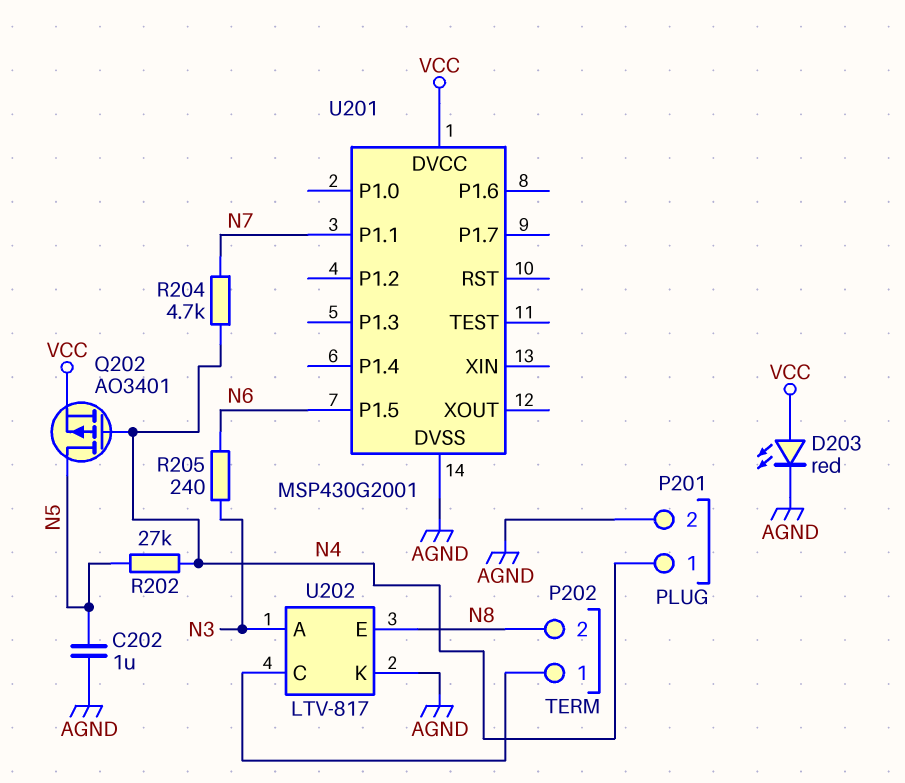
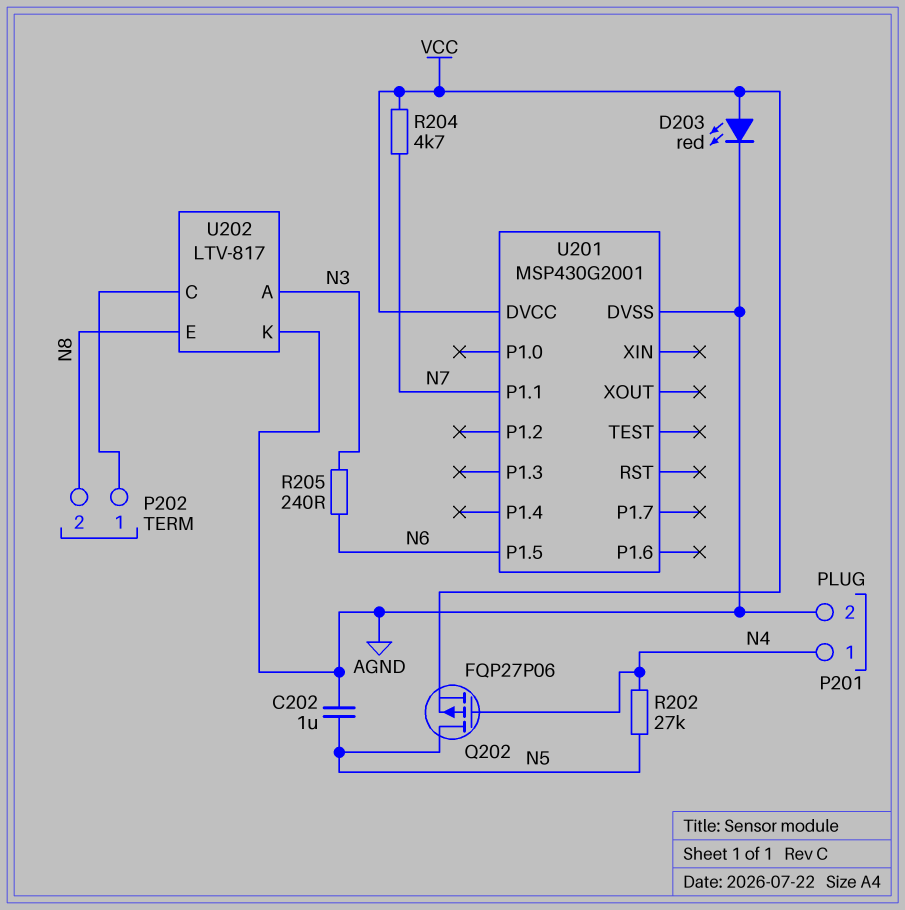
Q202: PMOS AO3401 (G N4, D N5, S VCC) -> PMOS FQP27P06 (G N4, D N5, S VCC)
R204: 4.7k (N4, N7) -> 4.7k (N7, VCC)

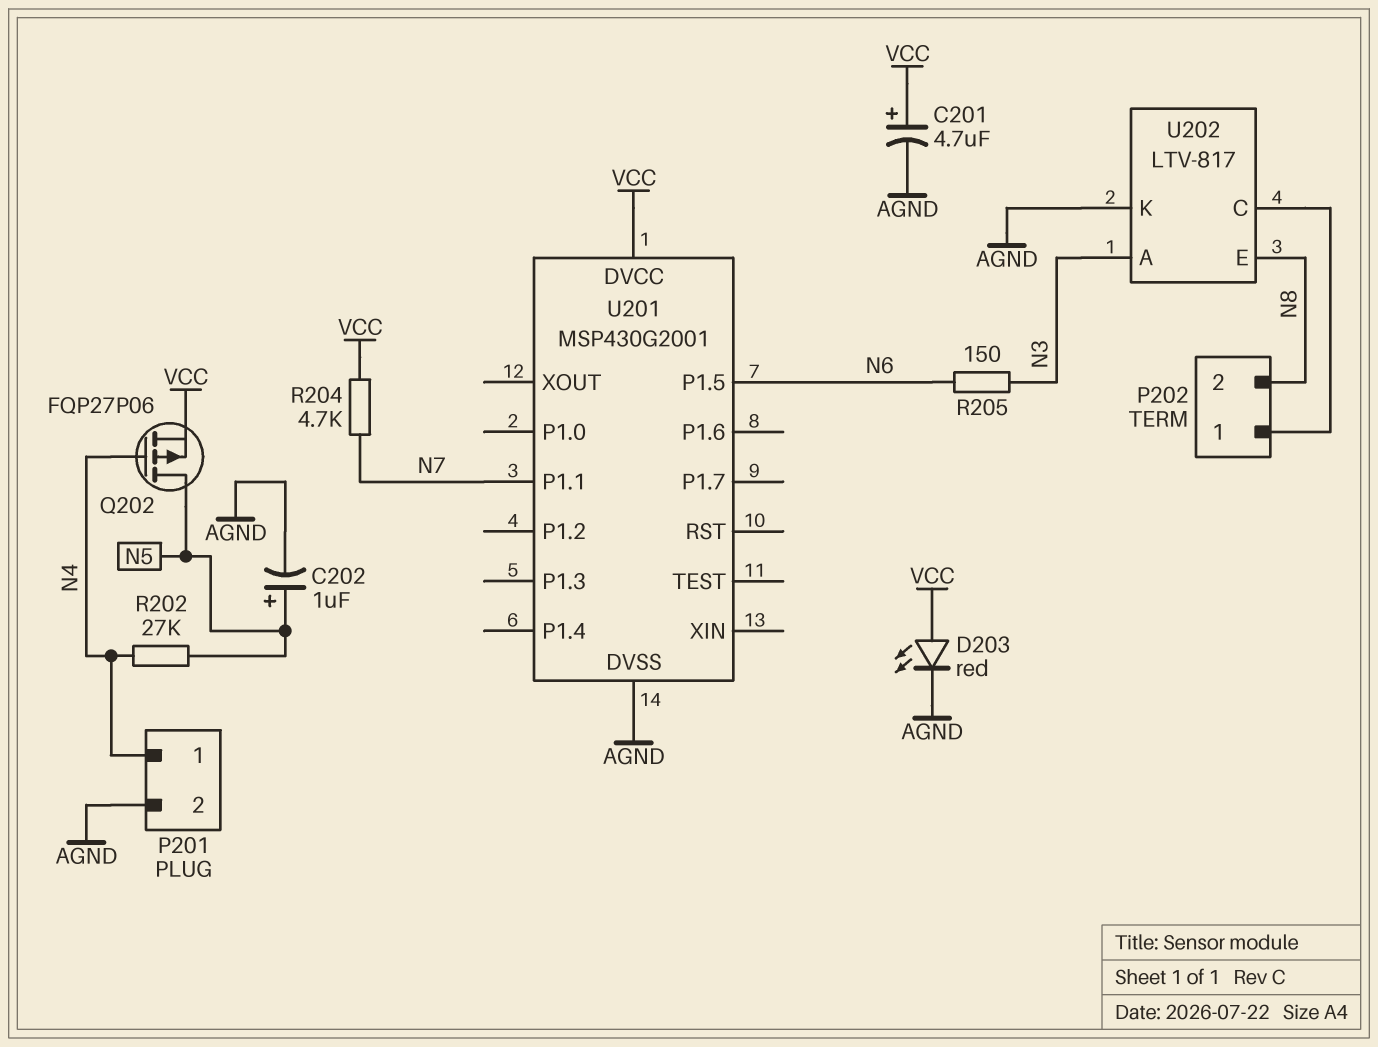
C201: none -> 4.7uF (plus VCC, minus AGND)
C202: 1uF (AGND, N5) -> 1uF (plus N5, minus AGND)
R205: 240 (N3, N6) -> 150 (N3, N6)

